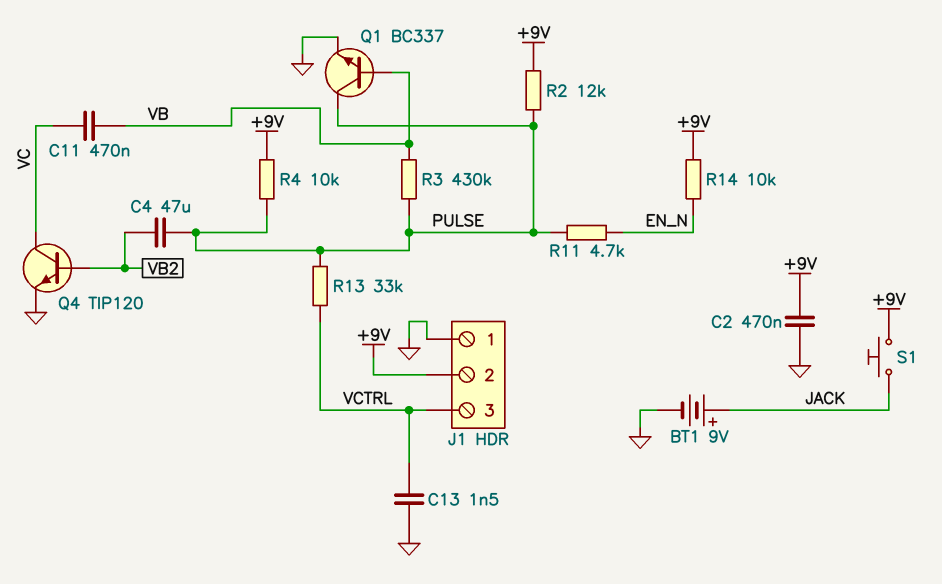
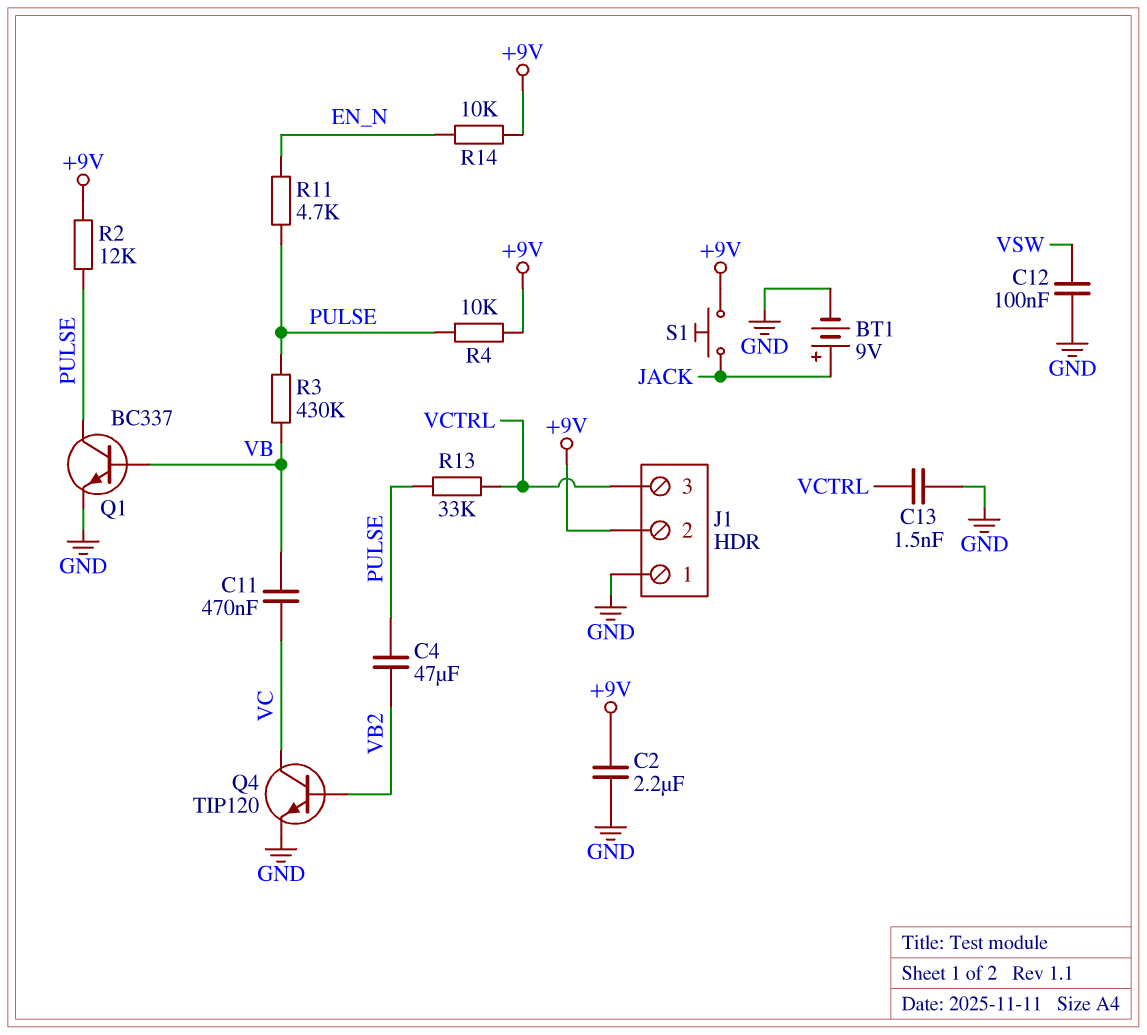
C2: 470nF (+9V, GND) -> 2.2uF (+9V, GND)
C12: none -> 100nF (GND, VSW)

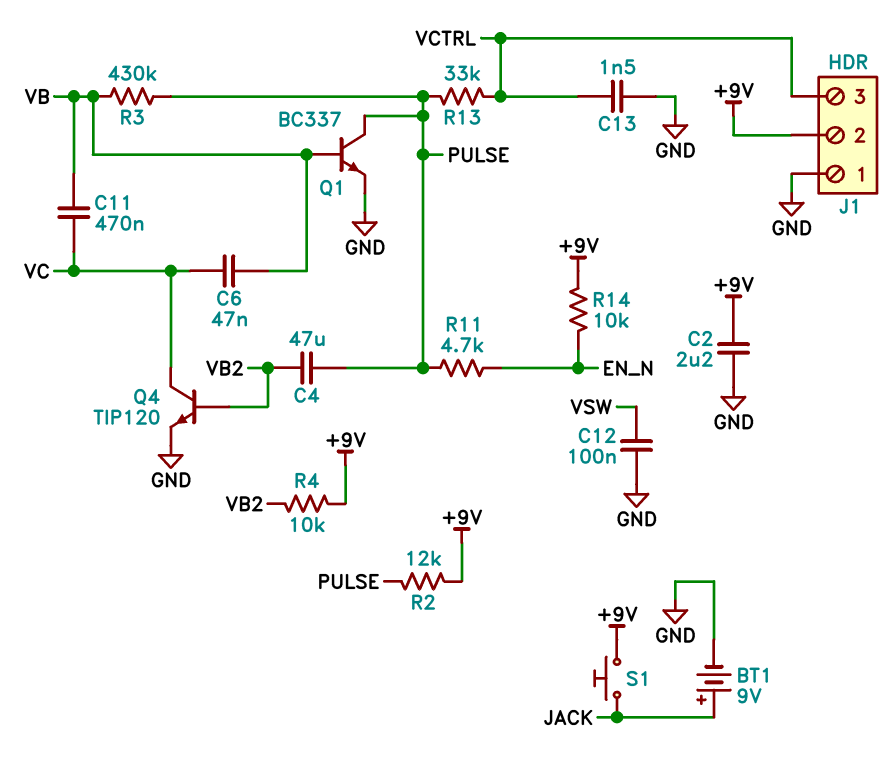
C6: none -> 47nF (VB, VC)
R4: 10k (+9V, PULSE) -> 10k (+9V, VB2)

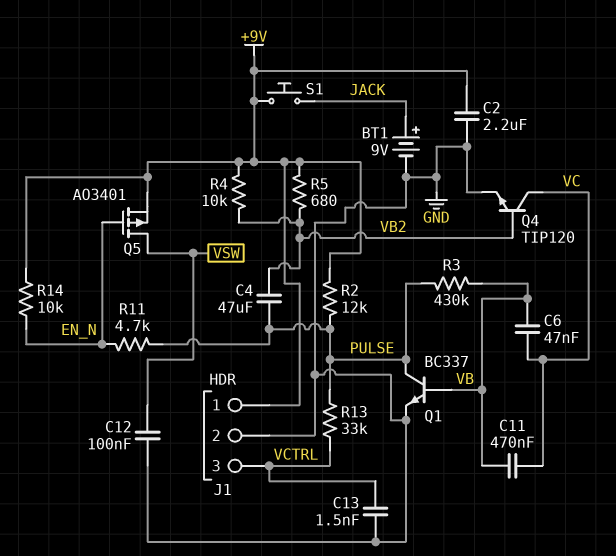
J1 pin 1: GND -> +9V
J1 pin 2: +9V -> GND
Q5: none -> PMOS AO3401 (G EN_N, D VSW, S +9V)
R5: none -> 680 (+9V, VB2)

